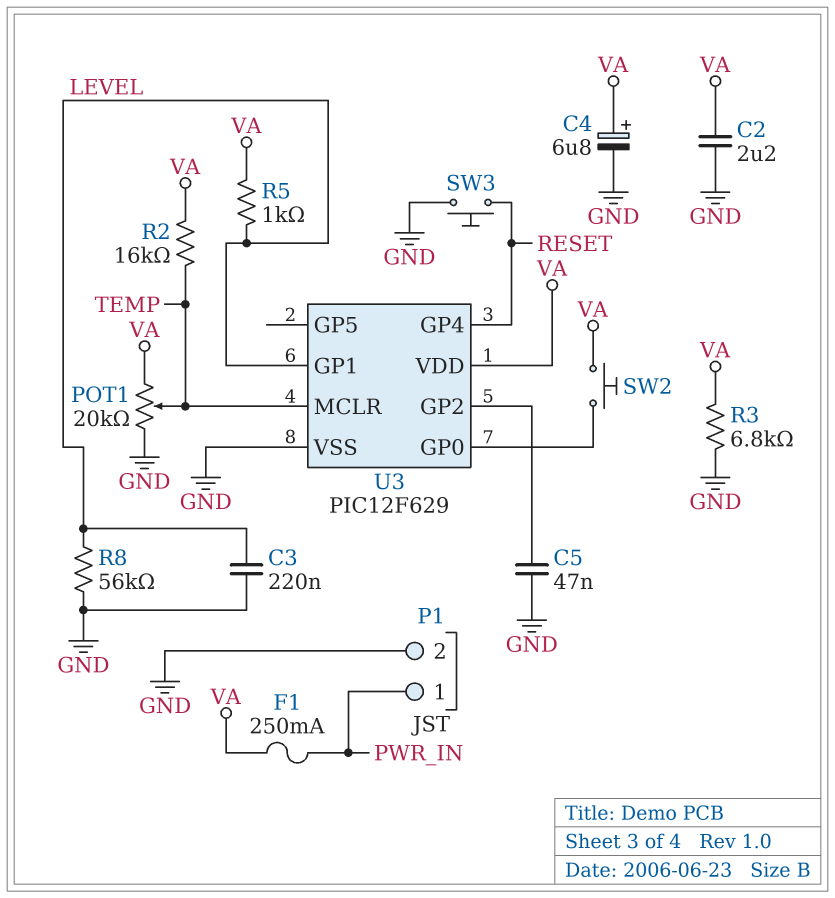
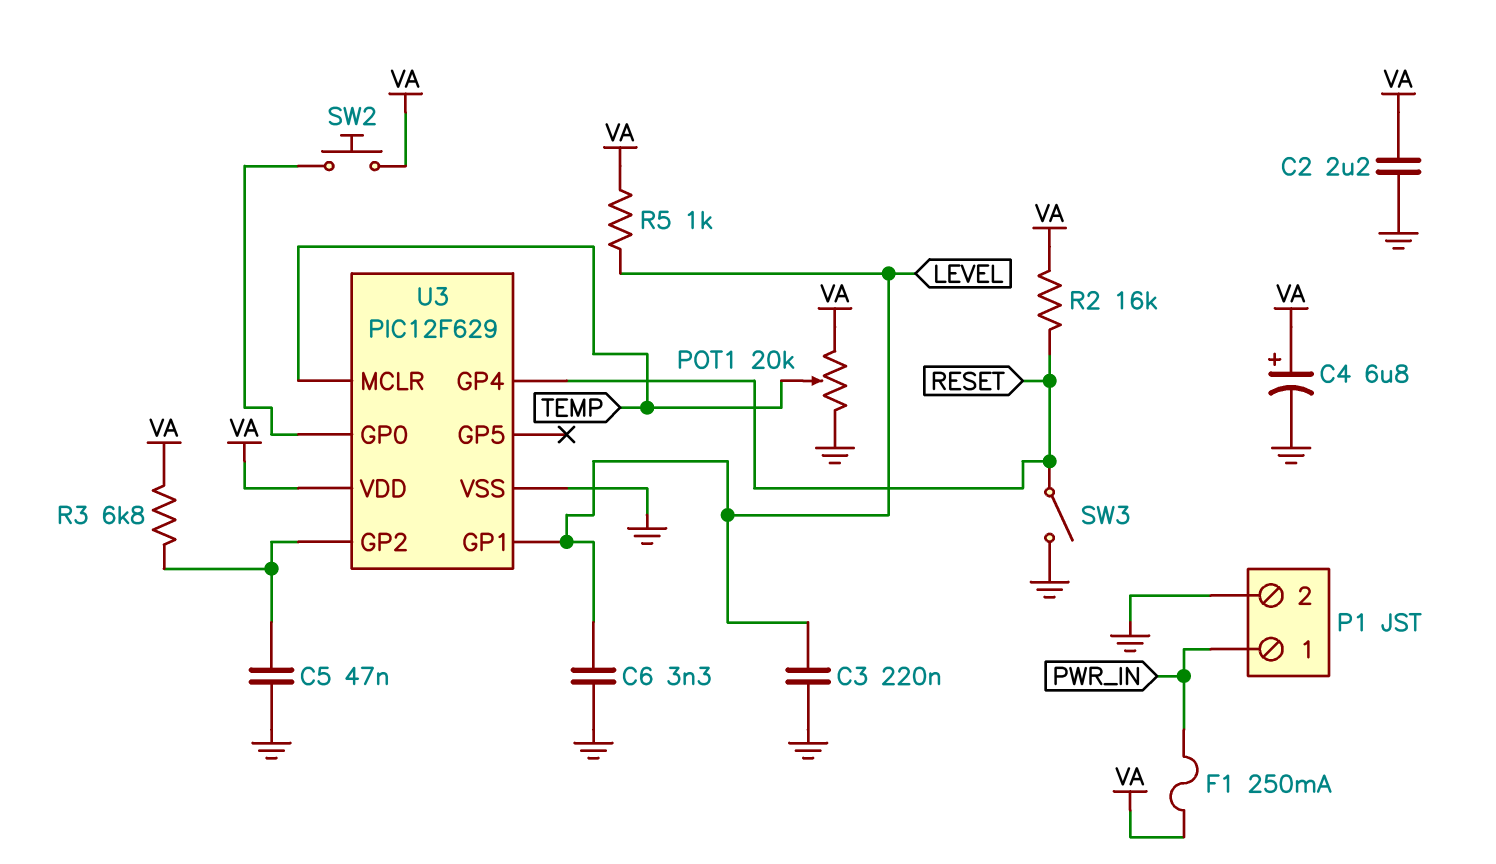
C6: none -> 3.3nF (GND, LEVEL)
R2: 16k (TEMP, VA) -> 16k (RESET, VA)
R3: 6.8k (GND, VA) -> 6.8k (U3/GP2, VA)
R8: 56k (GND, LEVEL) -> none
SW3: button (GND, RESET) -> switch (GND, RESET)

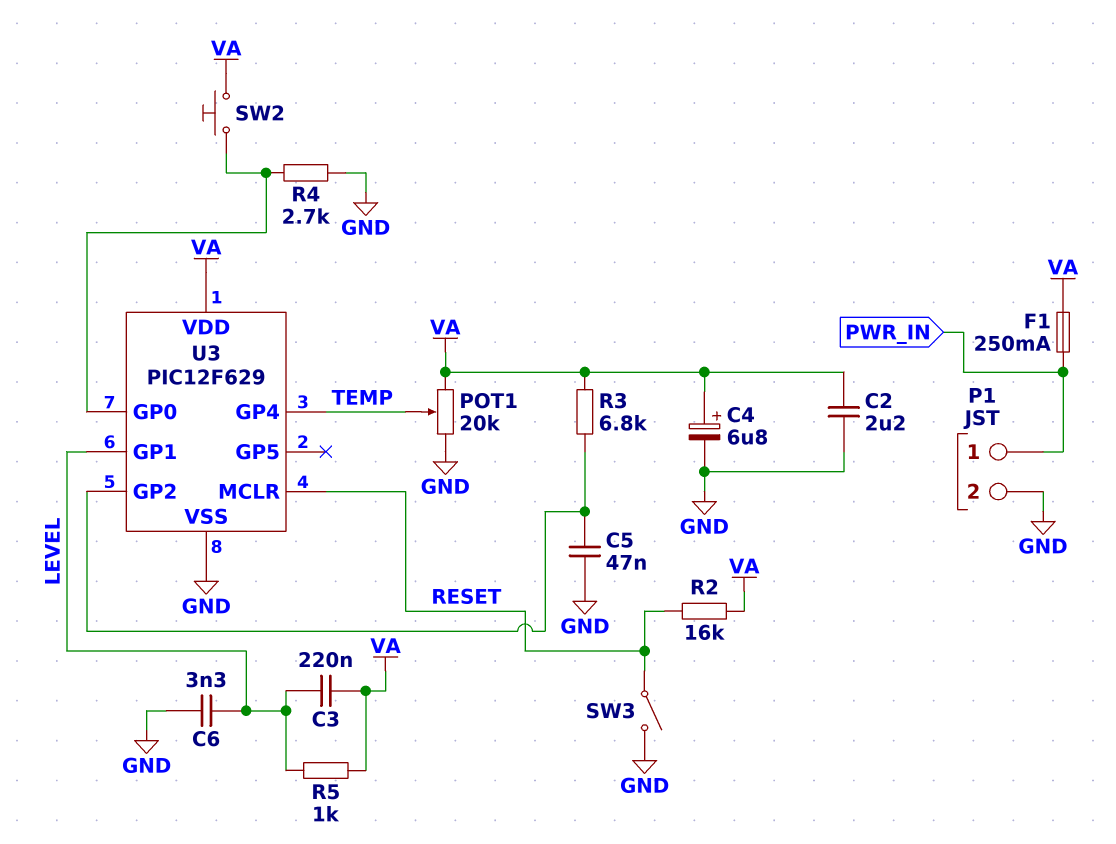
C3: 220nF (GND, LEVEL) -> 220nF (LEVEL, VA)
R4: none -> 2.7k (GND, U3/GP0)
U3 pin GP4: RESET -> TEMP
U3 pin MCLR: TEMP -> RESET

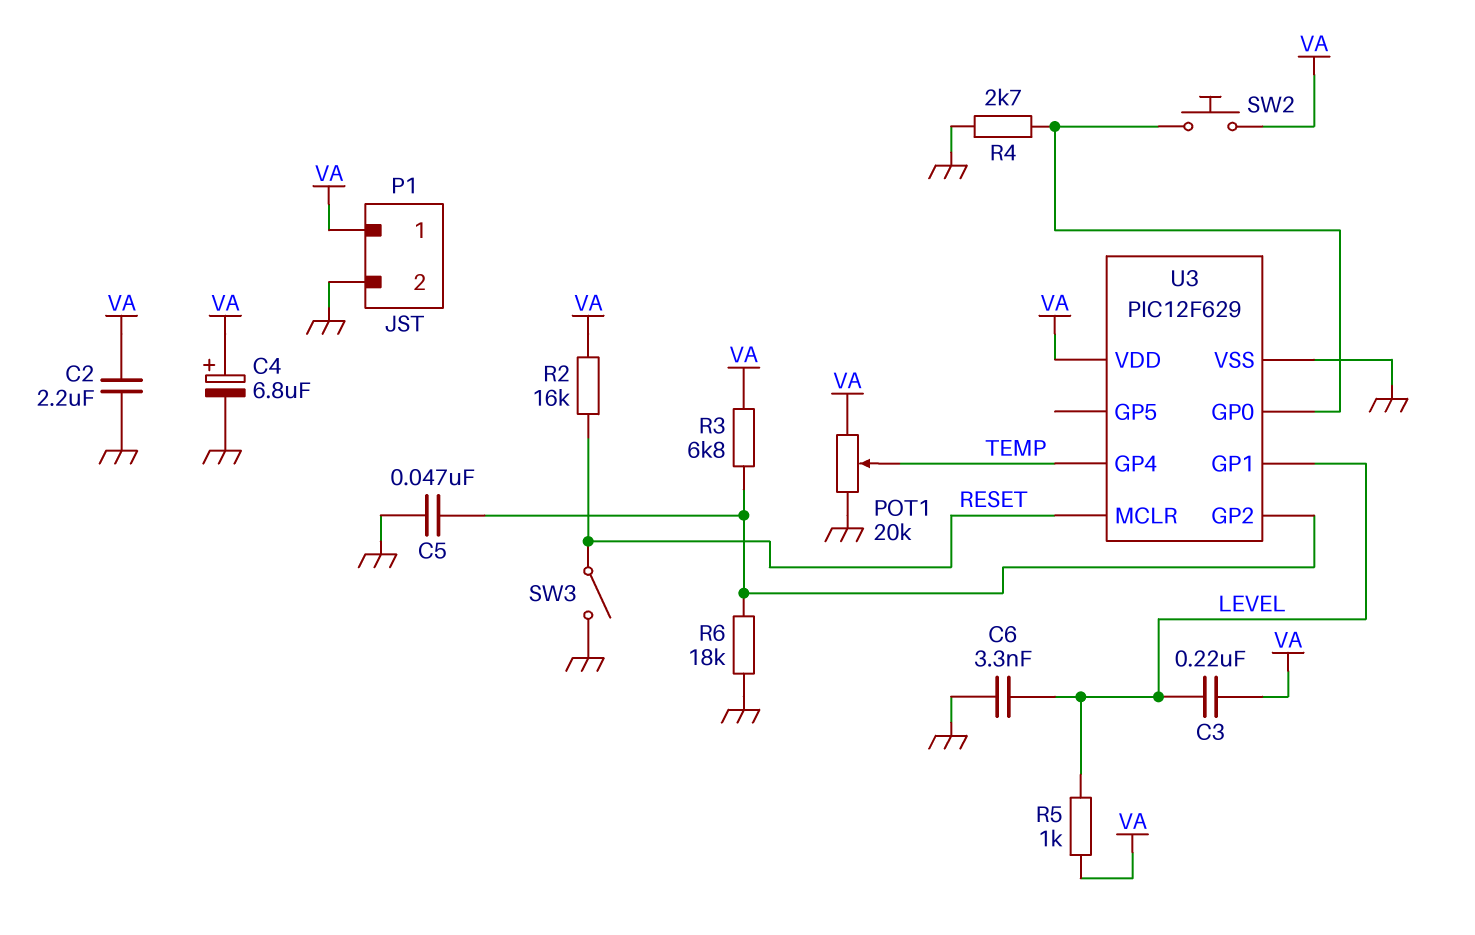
F1: 250mA (PWR_IN, VA) -> none
P1 pin 1: PWR_IN -> VA
R6: none -> 18k (GND, U3/GP2)

